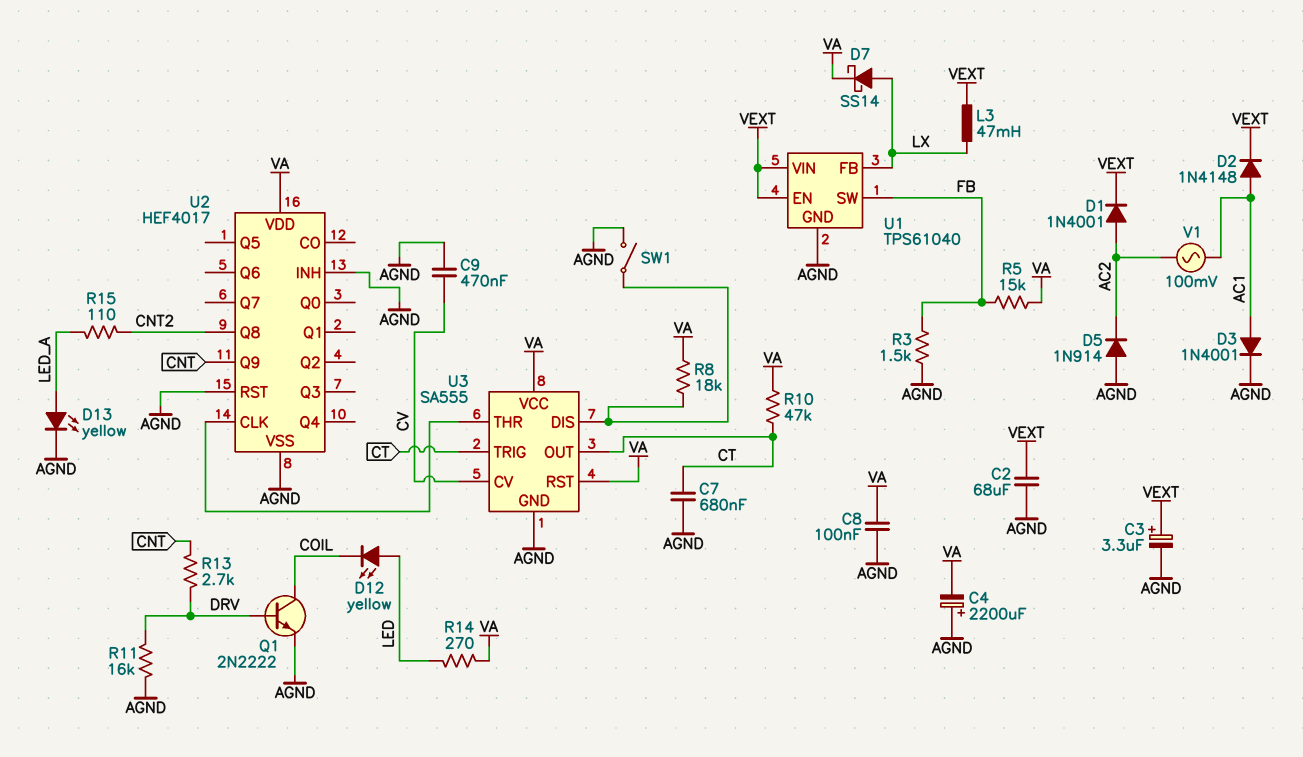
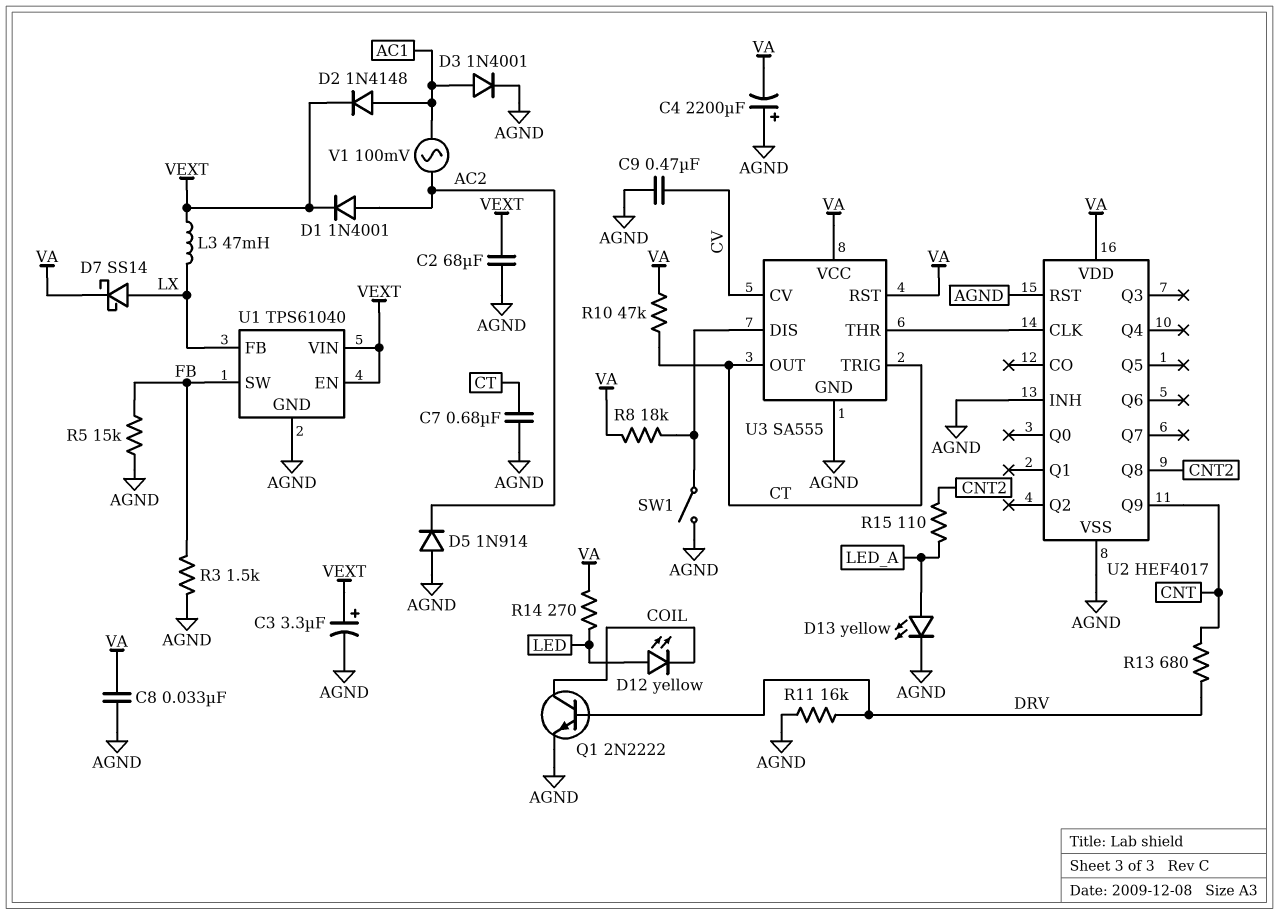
C8: 100nF (AGND, VA) -> 33nF (AGND, VA)
R5: 15k (FB, VA) -> 15k (AGND, FB)
R13: 2.7k (CNT, DRV) -> 680 (CNT, DRV)

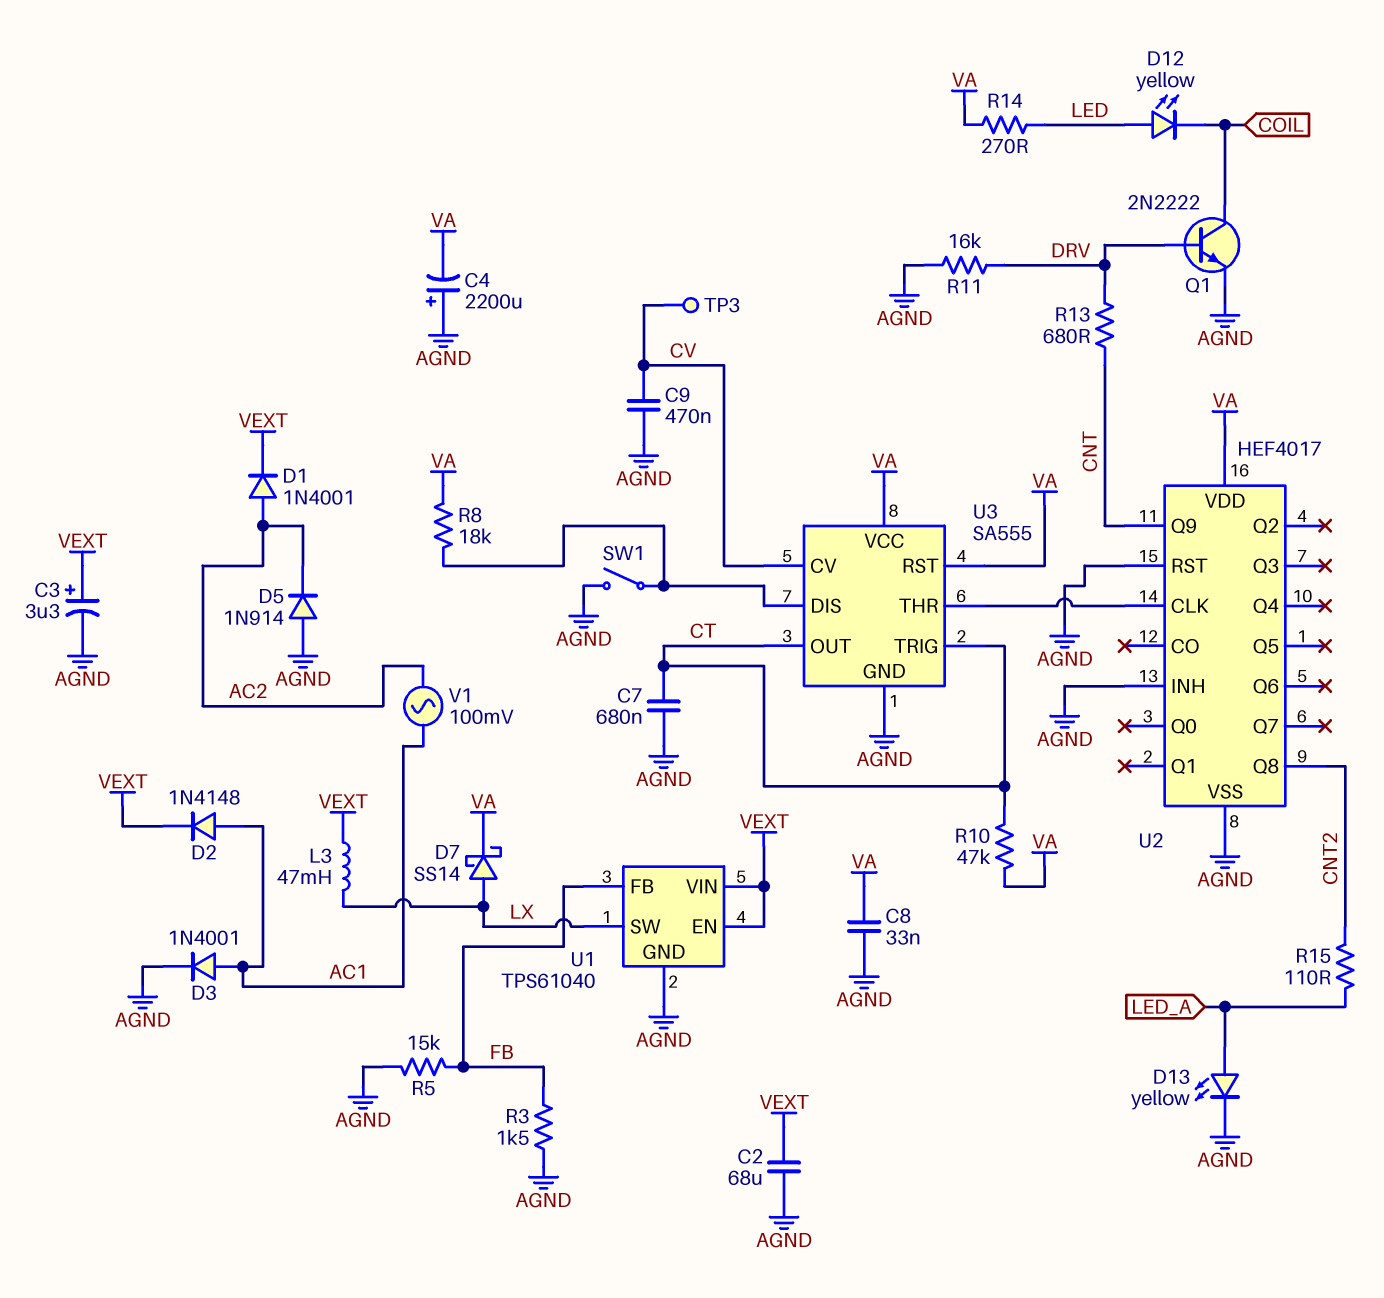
TP3: none -> test point (CV)
U1 pin FB: LX -> FB
U1 pin SW: FB -> LX

